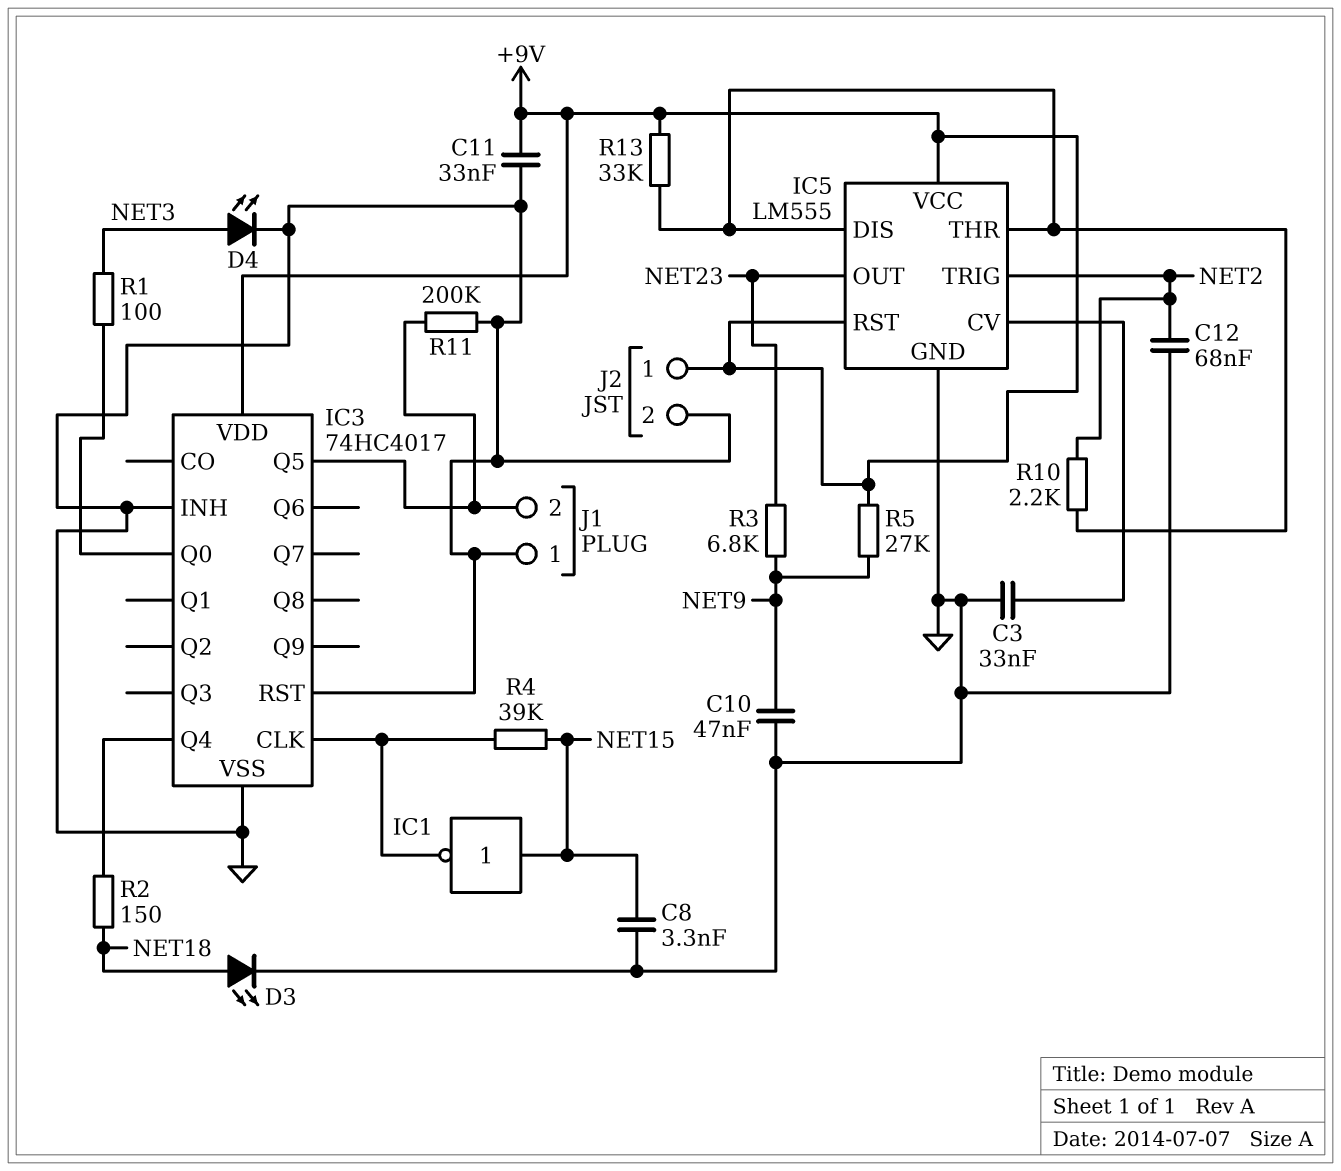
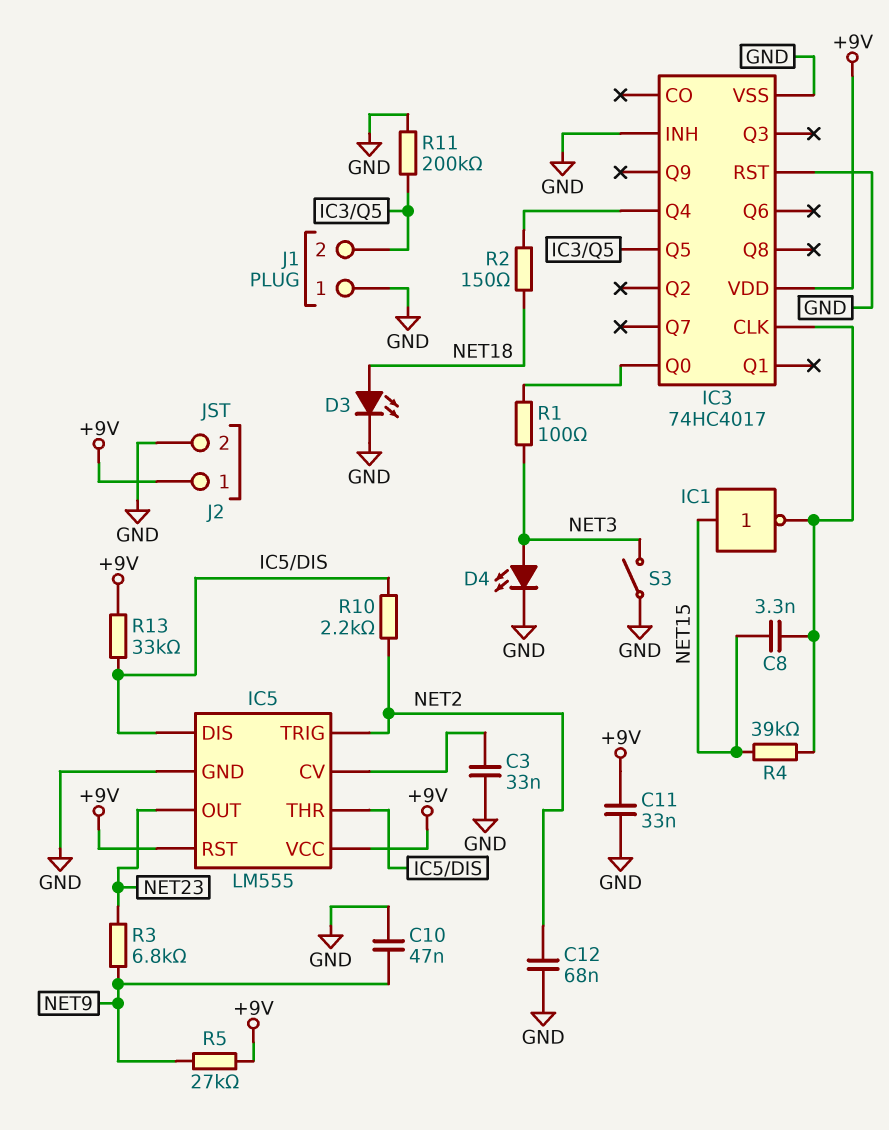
C8: 3.3nF (GND, NET15) -> 3.3nF (IC3/CLK, NET15)
S3: none -> switch (GND, NET3)

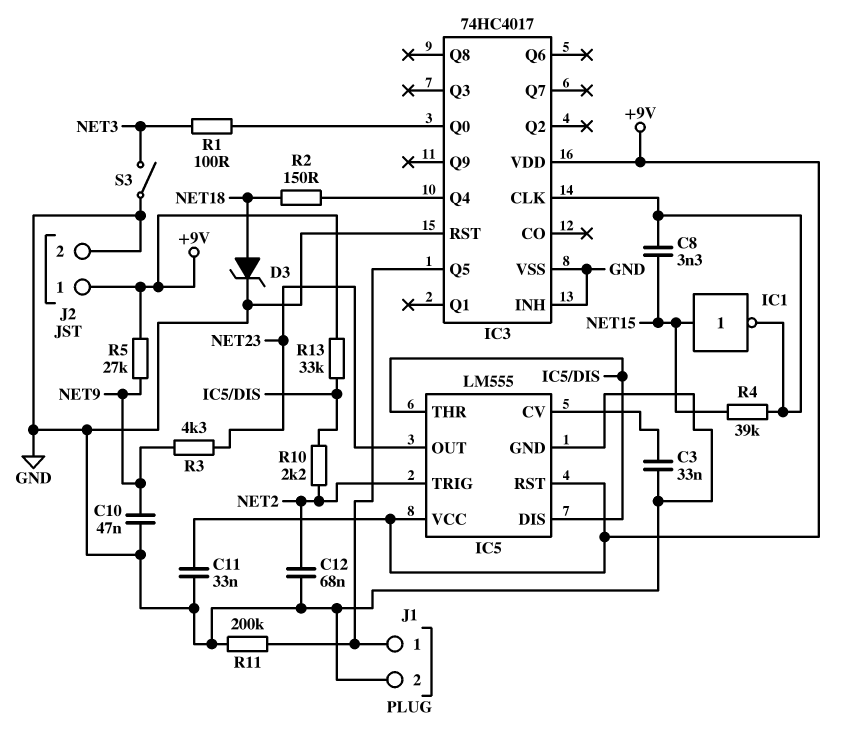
D3: LED (A NET18, K GND) -> zener (A NET18, K GND)
D4: LED (A NET3, K GND) -> none
J1 pin 1: GND -> IC3/Q5
J1 pin 2: IC3/Q5 -> GND
R3: 6.8k (NET9, NET23) -> 4.3k (NET9, NET23)

